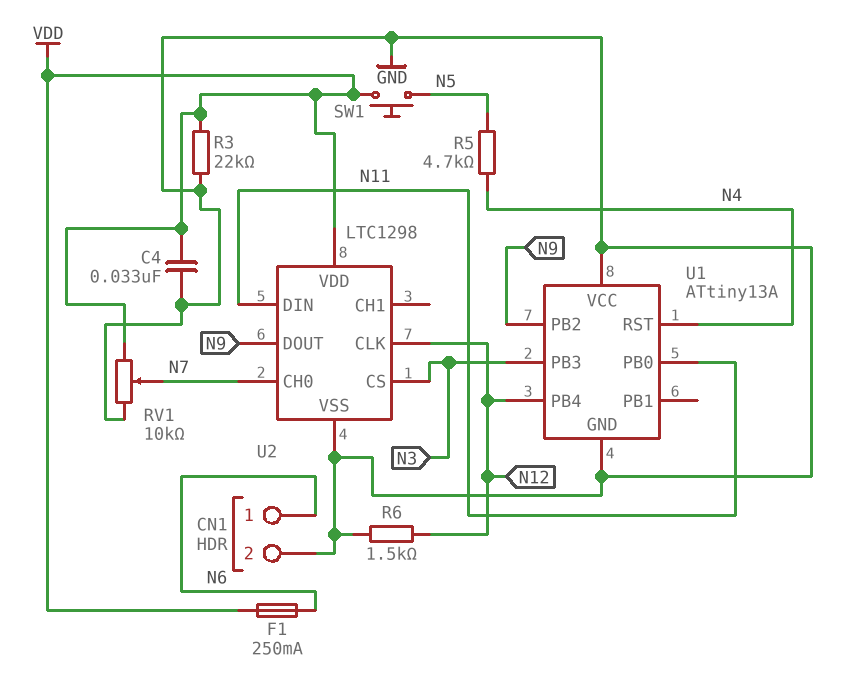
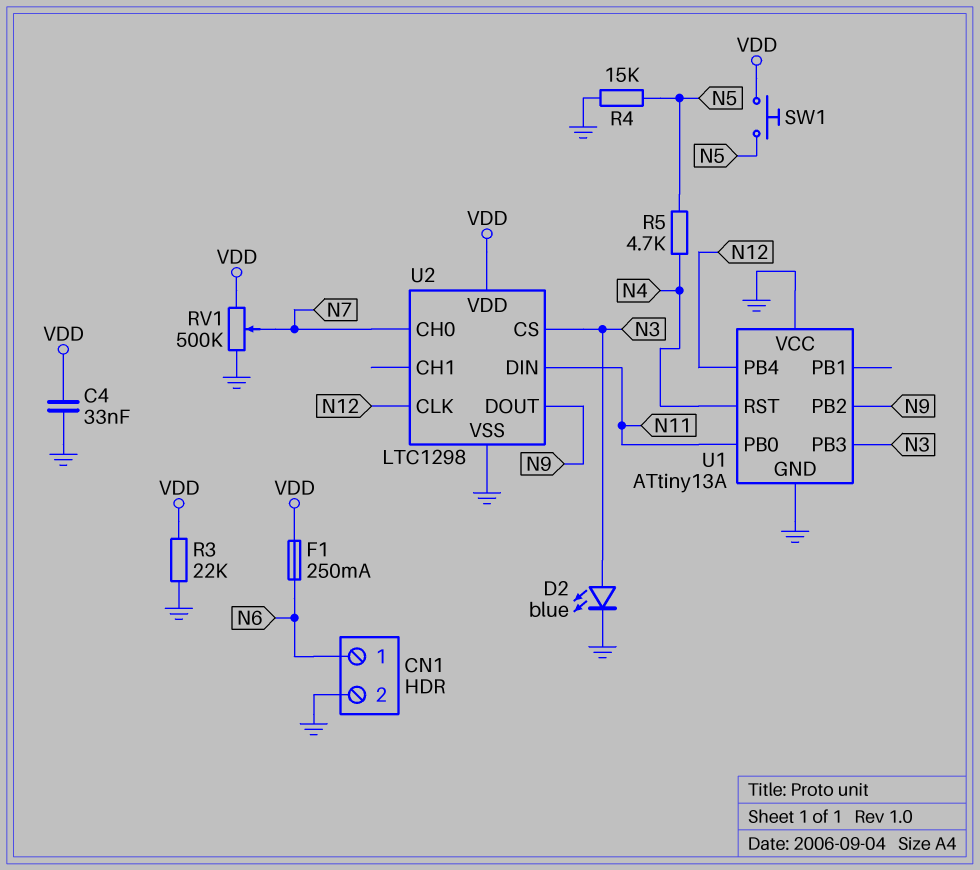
D2: none -> LED blue (A N3, K GND)
R4: none -> 15k (GND, N5)
R6: 1.5k (GND, N12) -> none
RV1: 10k (GND, VDD, wiper N7) -> 500k (GND, VDD, wiper N7)

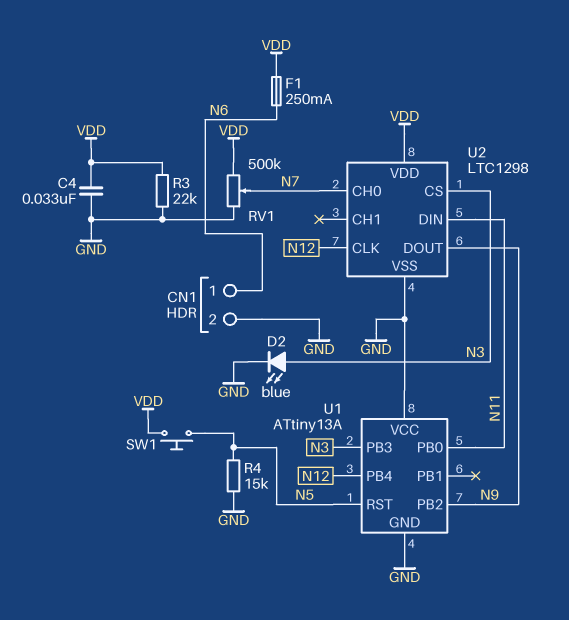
R5: 4.7k (N4, N5) -> none
U1 pin RST: N4 -> N5

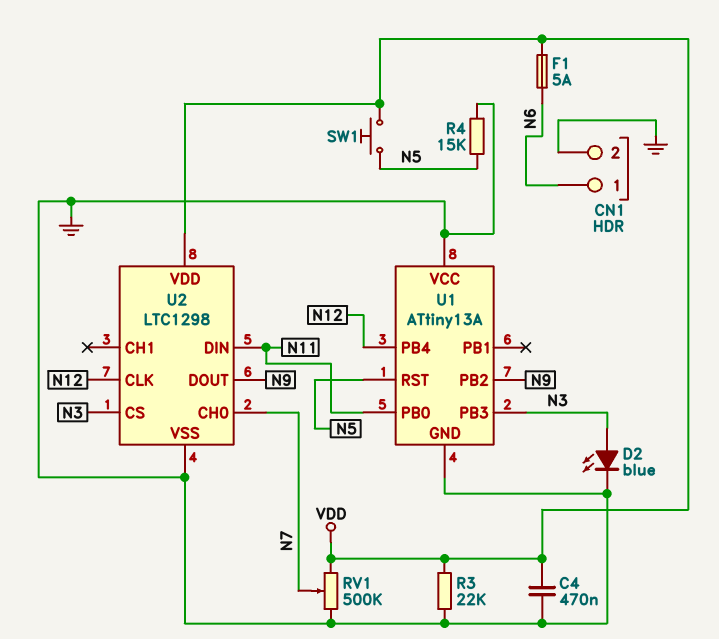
C4: 33nF (GND, VDD) -> 470nF (GND, VDD)
F1: 250mA (N6, VDD) -> 5A (N6, VDD)

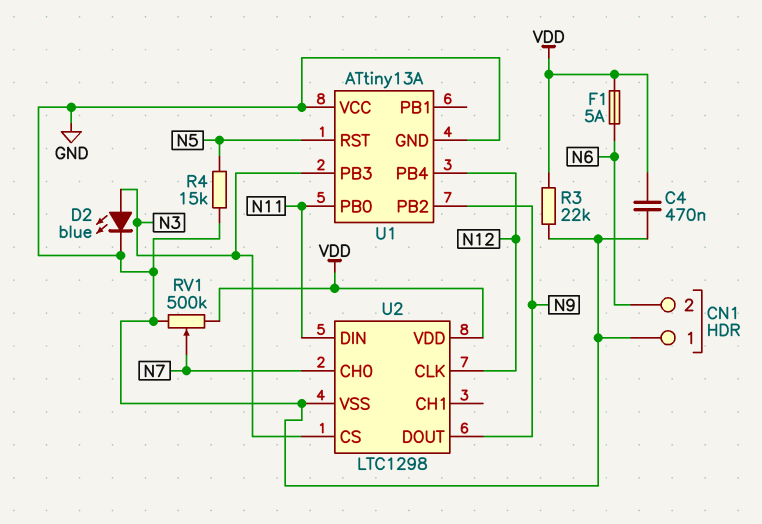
CN1 pin 1: N6 -> GND
CN1 pin 2: GND -> N6
SW1: button (N5, VDD) -> none

